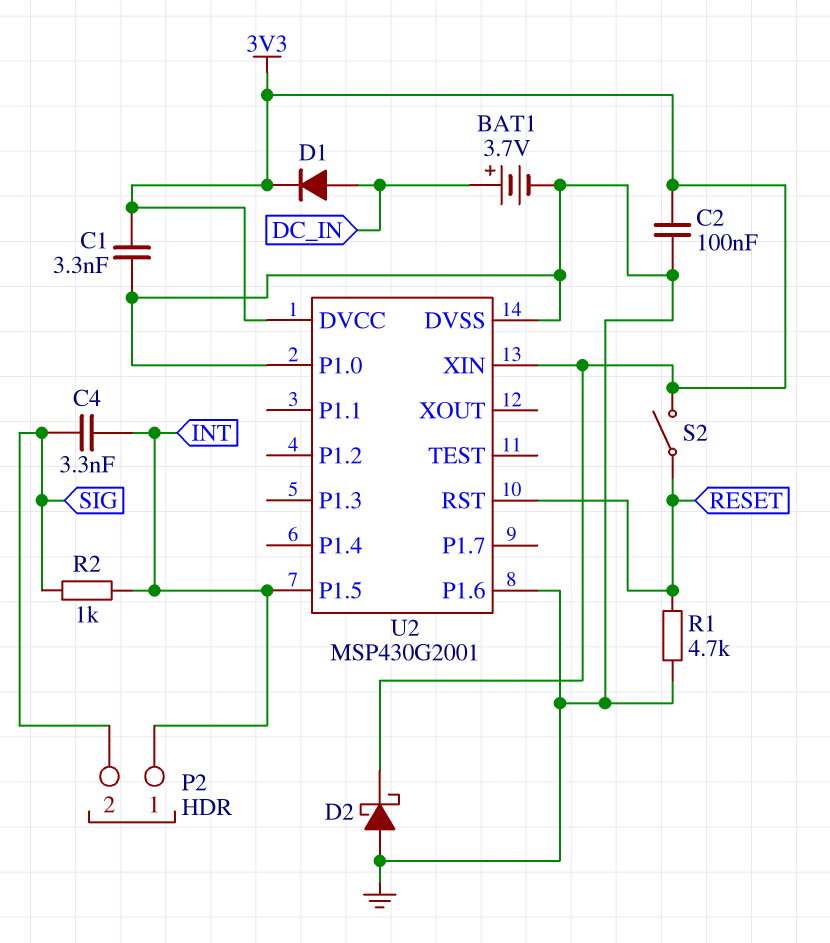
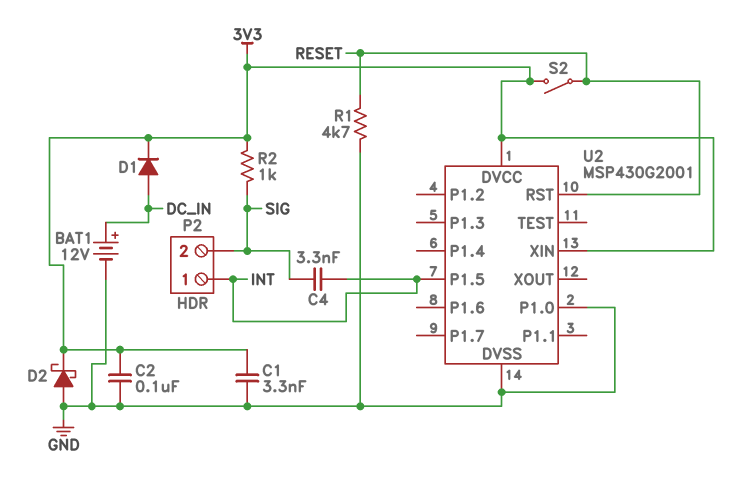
BAT1: 3.7V (plus DC_IN, minus GND) -> 12V (plus DC_IN, minus GND)
R2: 1k (INT, SIG) -> 1k (3V3, SIG)
U2 pin P1.6: GND -> none

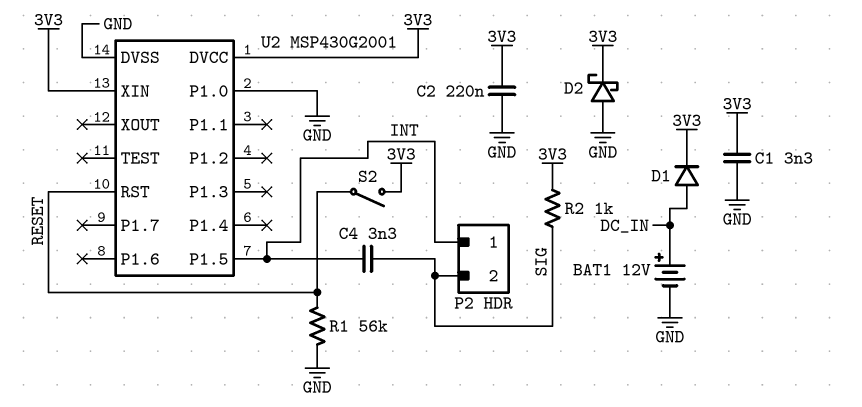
C2: 100nF (3V3, GND) -> 220nF (3V3, GND)
R1: 4.7k (GND, RESET) -> 56k (GND, RESET)

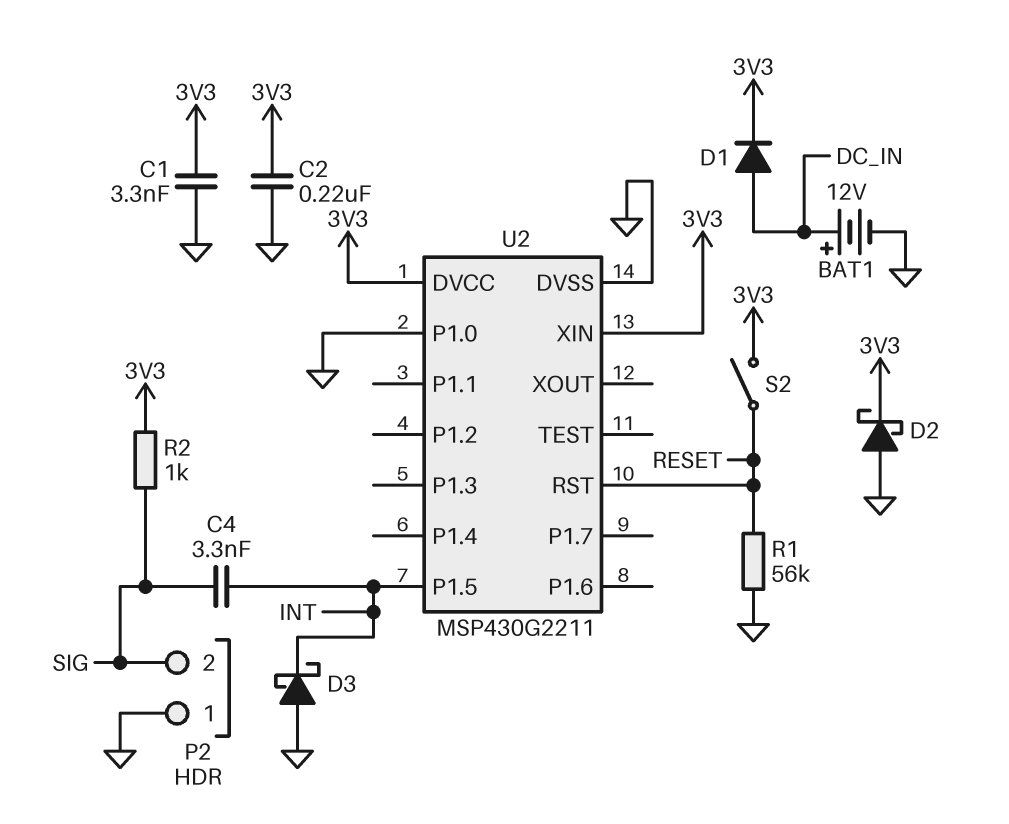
D3: none -> schottky (A GND, K INT)
P2 pin 1: INT -> GND
U2: MSP430G2001 -> MSP430G2211

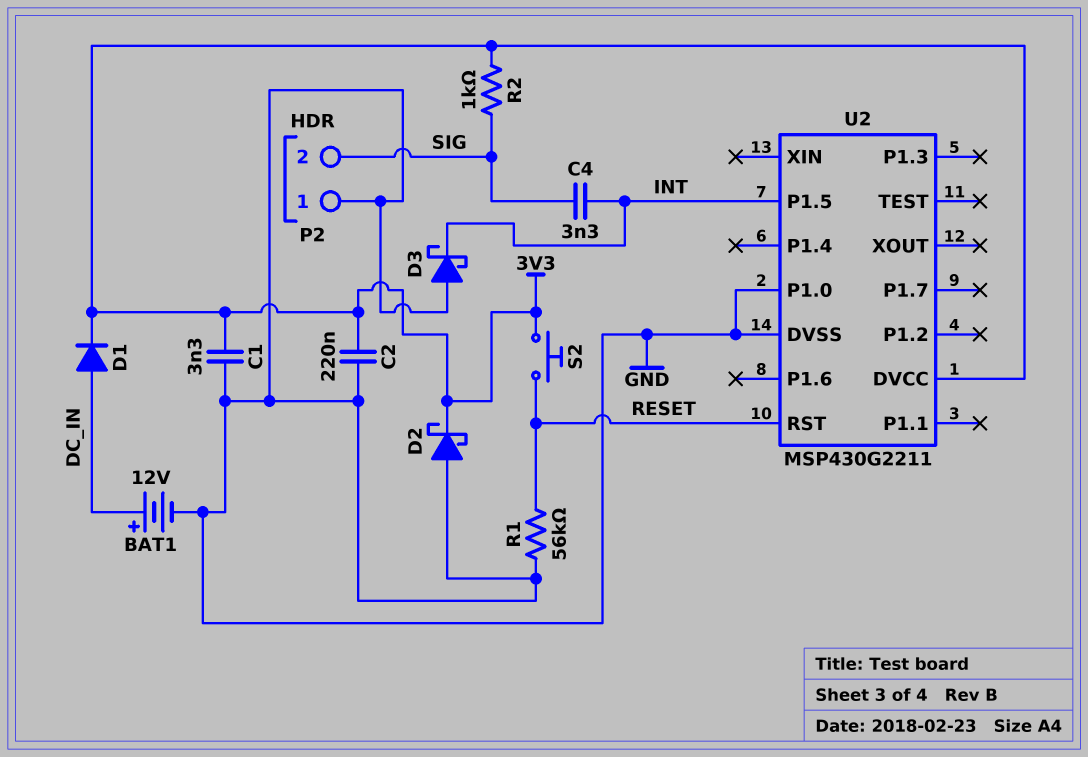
S2: switch (3V3, RESET) -> button (3V3, RESET)
U2 pin XIN: 3V3 -> none

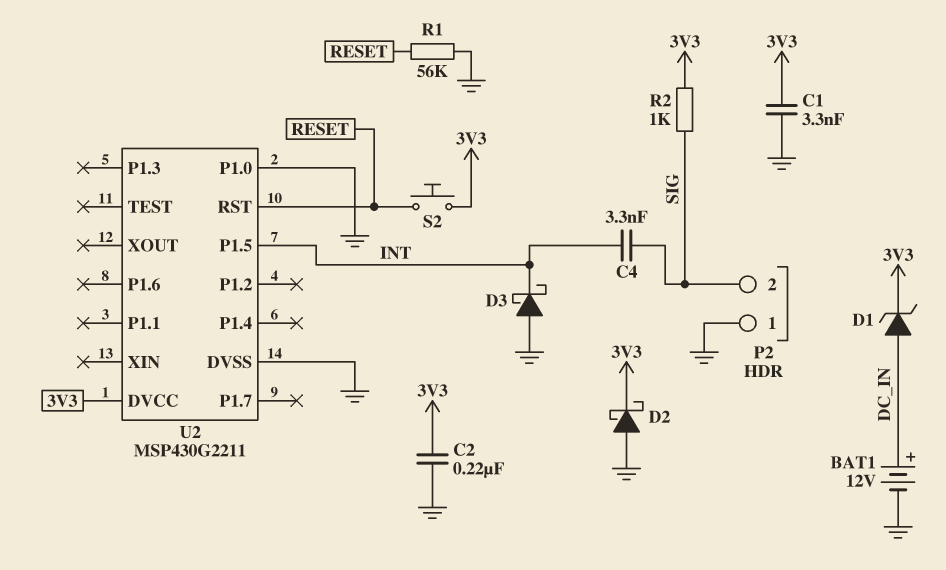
D1: diode (A DC_IN, K 3V3) -> zener (A DC_IN, K 3V3)

